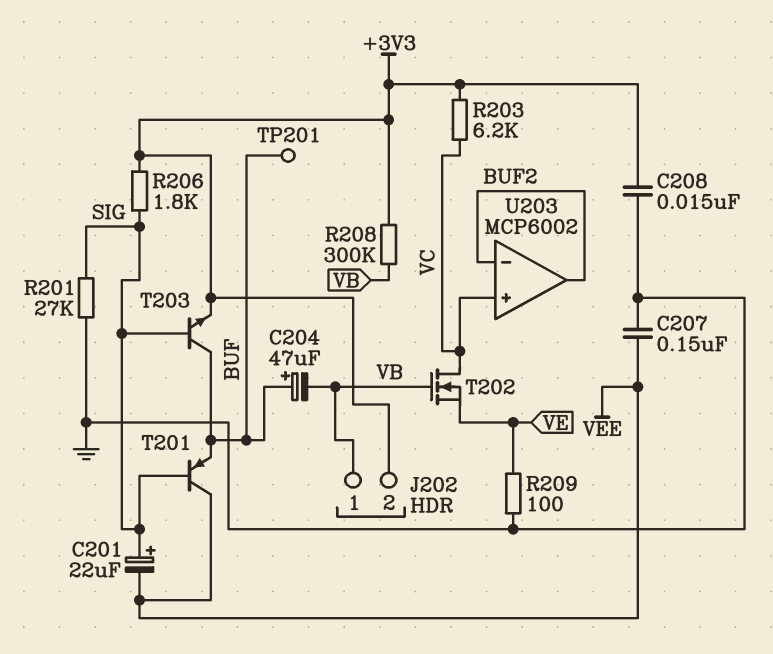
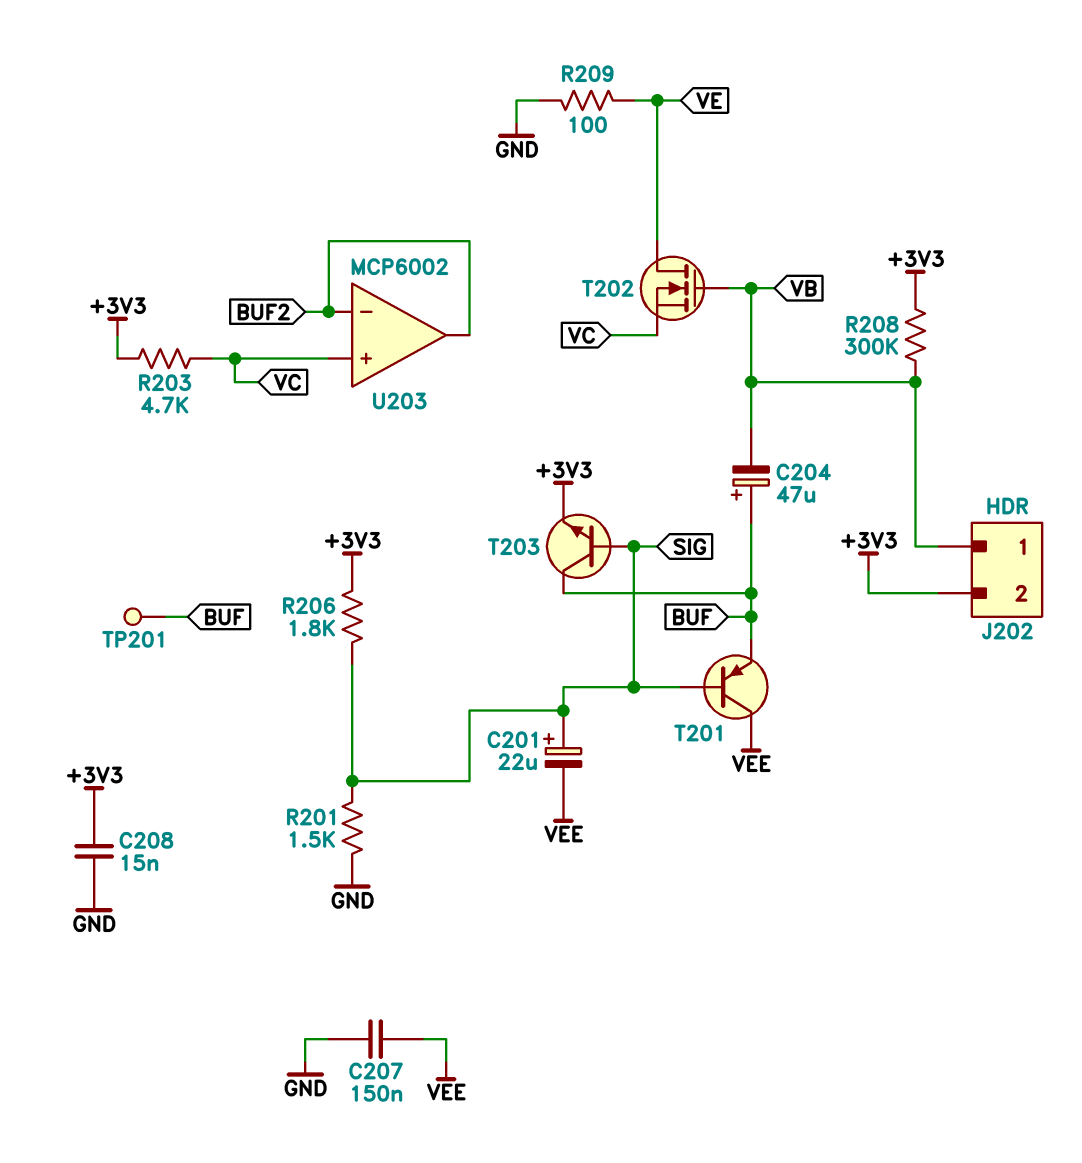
R201: 27k (GND, SIG) -> 1.5k (GND, SIG)
R203: 6.2k (+3V3, VC) -> 4.7k (+3V3, VC)
T202: NMOS (G VB, D VC, S VE) -> NMOS (G VB, D VE, S VC)

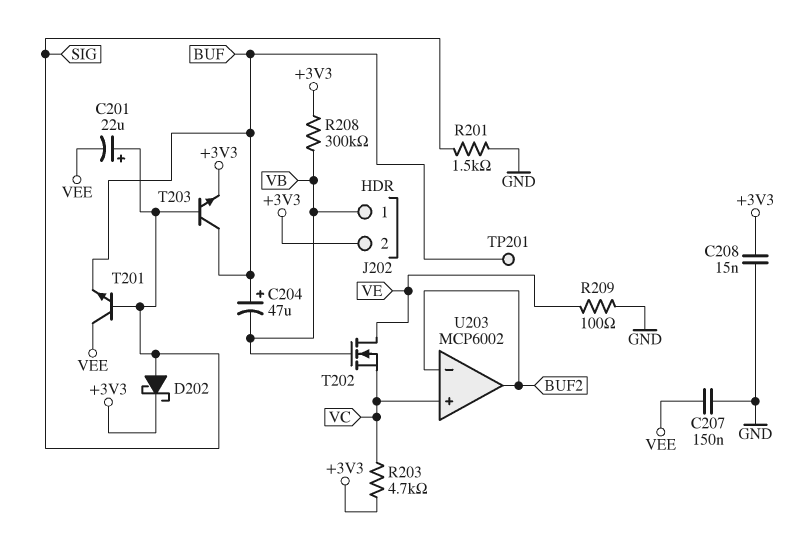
D202: none -> schottky (A SIG, K +3V3)
R206: 1.8k (+3V3, SIG) -> none
T201: PNP (B SIG, C VEE, E BUF) -> NPN (B SIG, C VEE, E BUF)

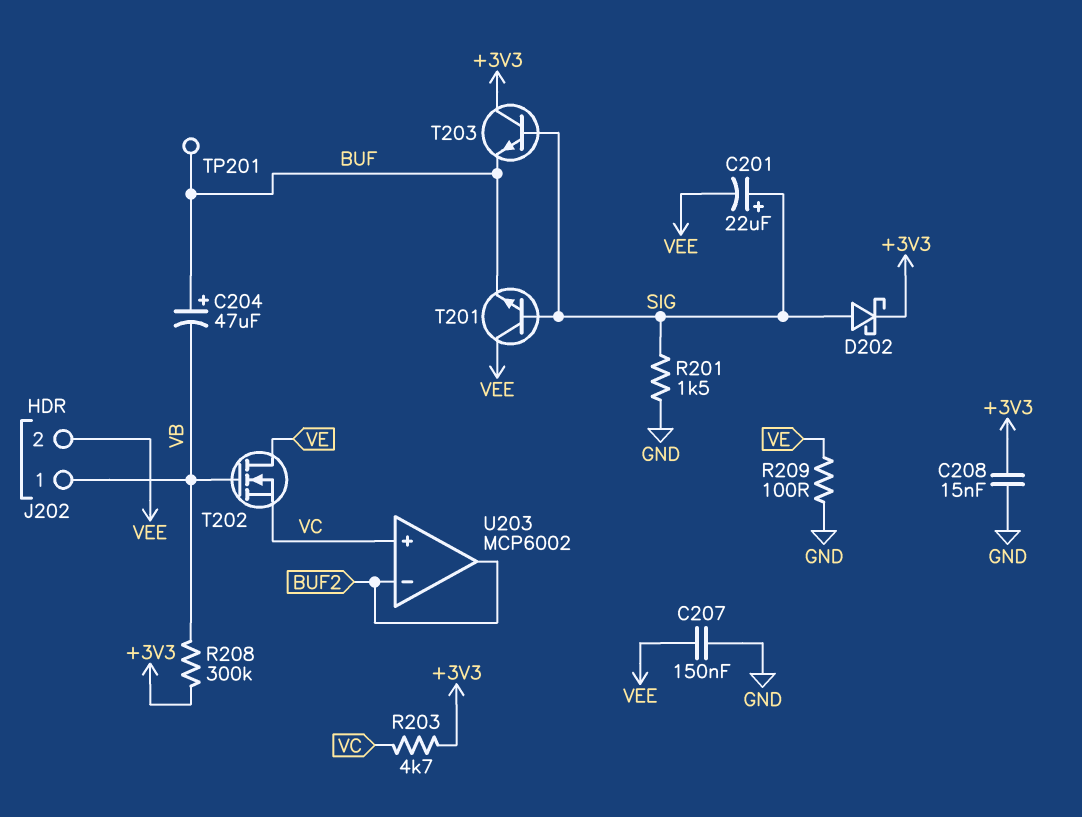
J202 pin 2: +3V3 -> VEE
T203: NPN (B SIG, C BUF, E +3V3) -> NPN (B SIG, C +3V3, E BUF)

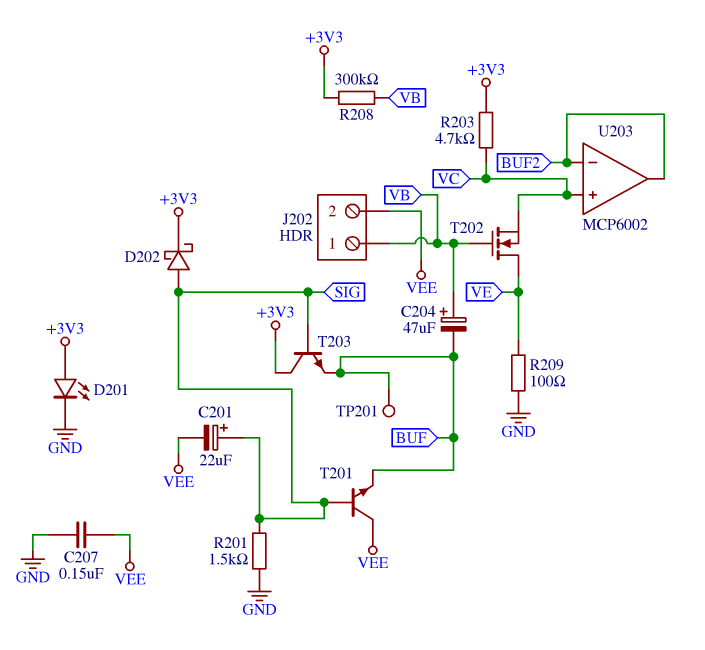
C204: 47uF (plus BUF, minus VB) -> 47uF (plus VB, minus BUF)
C208: 15nF (+3V3, GND) -> none
D201: none -> LED (A +3V3, K GND)

